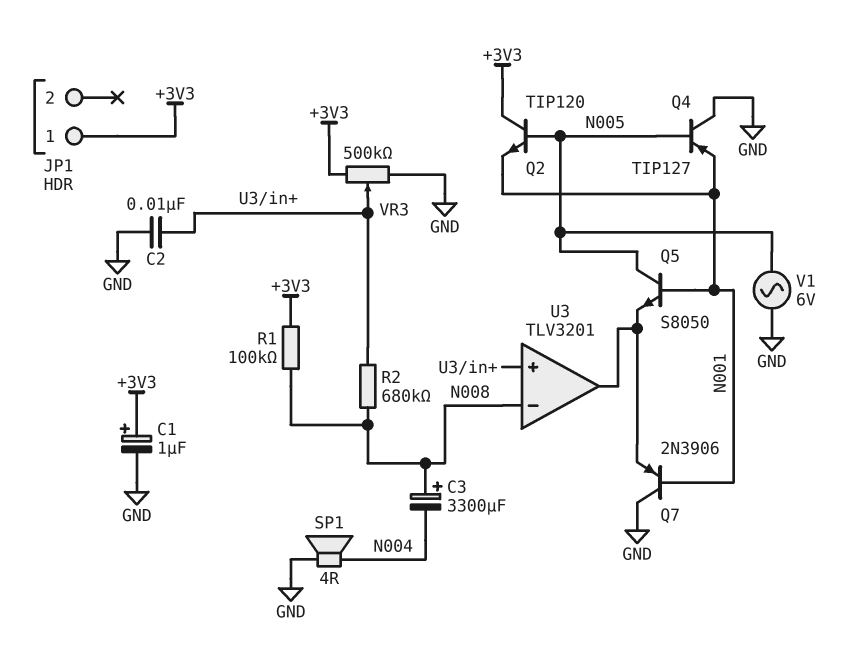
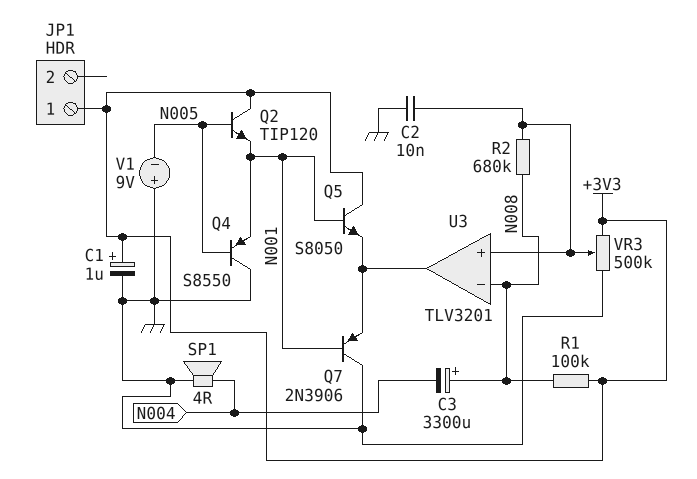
Q4: PNP TIP127 (B N005, C GND, E N001) -> PNP S8550 (B N005, C GND, E N001)
Q5: NPN S8050 (B N001, C N005, E U3/out) -> NPN S8050 (B N001, C +3V3, E U3/out)
V1: AC 6V (GND, N005) -> 9V (plus GND, minus N005)

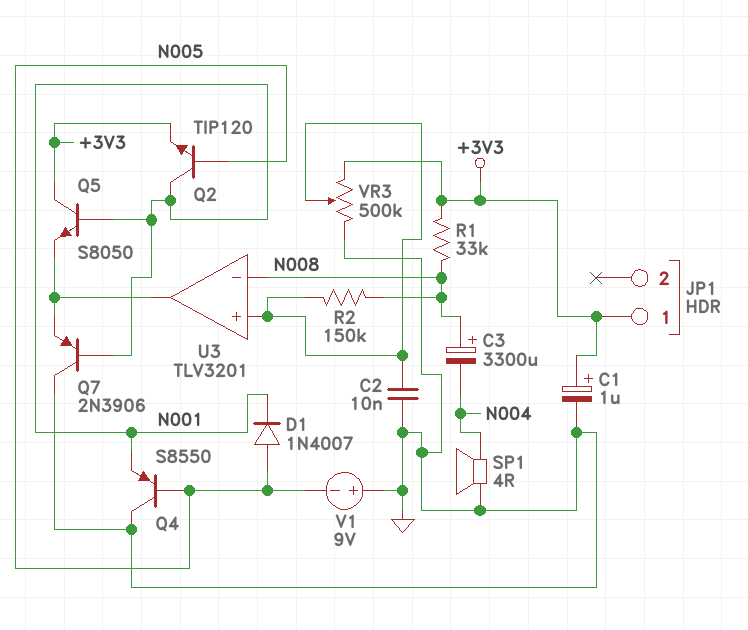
D1: none -> diode 1N4007 (A N005, K N001)
Q2: NPN TIP120 (B N005, C +3V3, E N001) -> NPN TIP120 (B N005, C N001, E +3V3)
R1: 100k (+3V3, N008) -> 33k (+3V3, N008)
R2: 680k (N008, U3/in+) -> 150k (N008, U3/in+)

